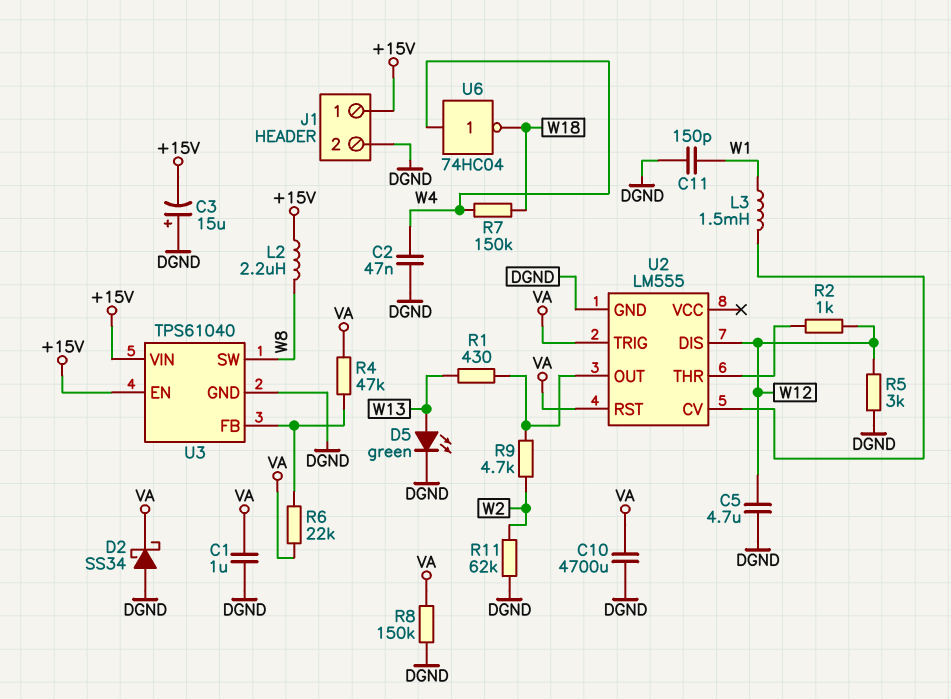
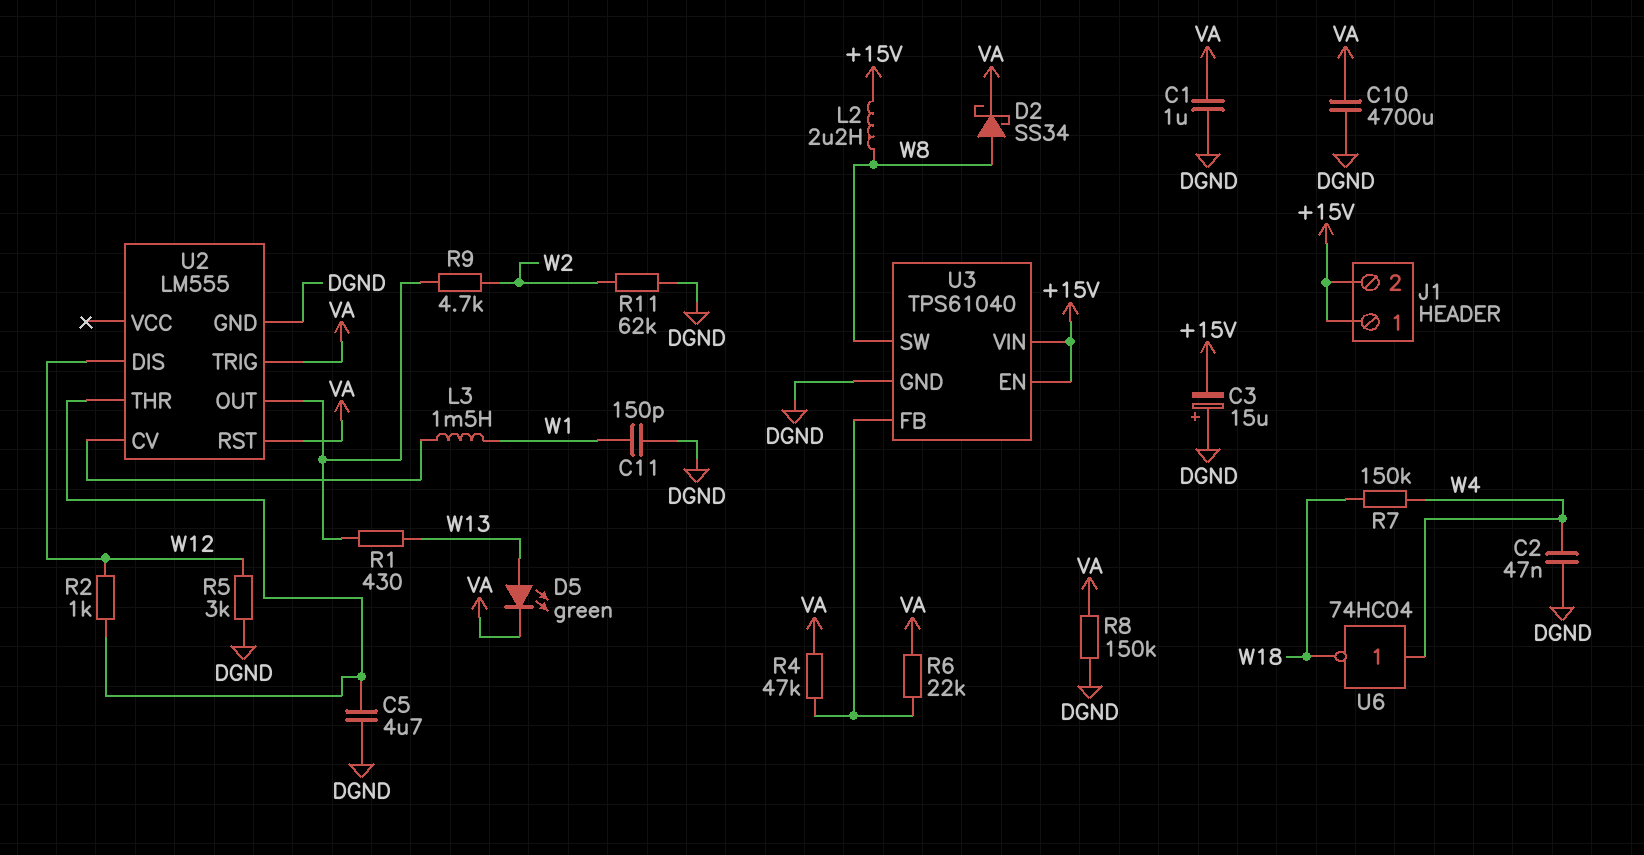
C5: 4.7uF (DGND, W12) -> 4.7uF (DGND, U2/THR)
D2: schottky SS34 (A DGND, K VA) -> schottky SS34 (A W8, K VA)
D5: LED green (A W13, K DGND) -> LED green (A W13, K VA)
J1 pin 2: DGND -> +15V

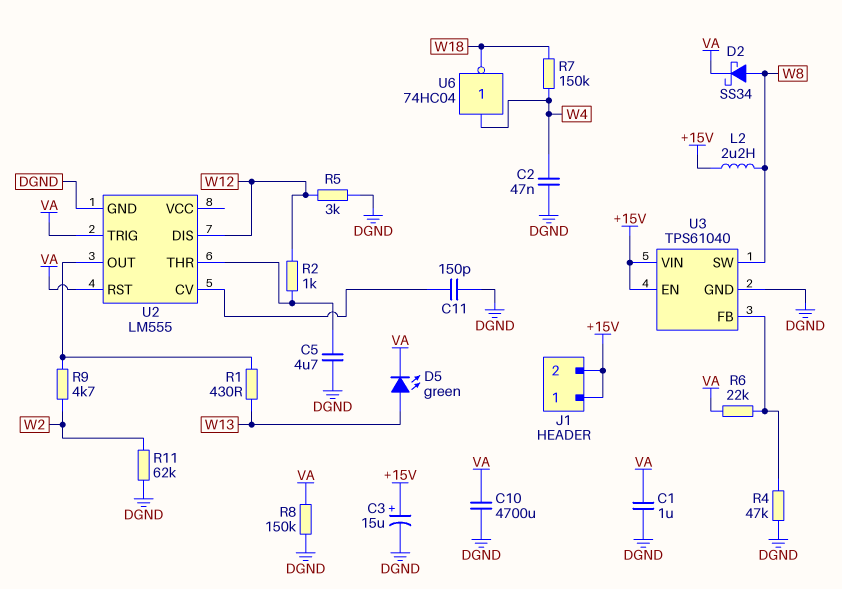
C3: 15uF (plus DGND, minus +15V) -> 15uF (plus +15V, minus DGND)
C11: 150pF (DGND, W1) -> 150pF (DGND, U2/CV)
L3: 1.5mH (U2/CV, W1) -> none
R4: 47k (U3/FB, VA) -> 47k (DGND, U3/FB)

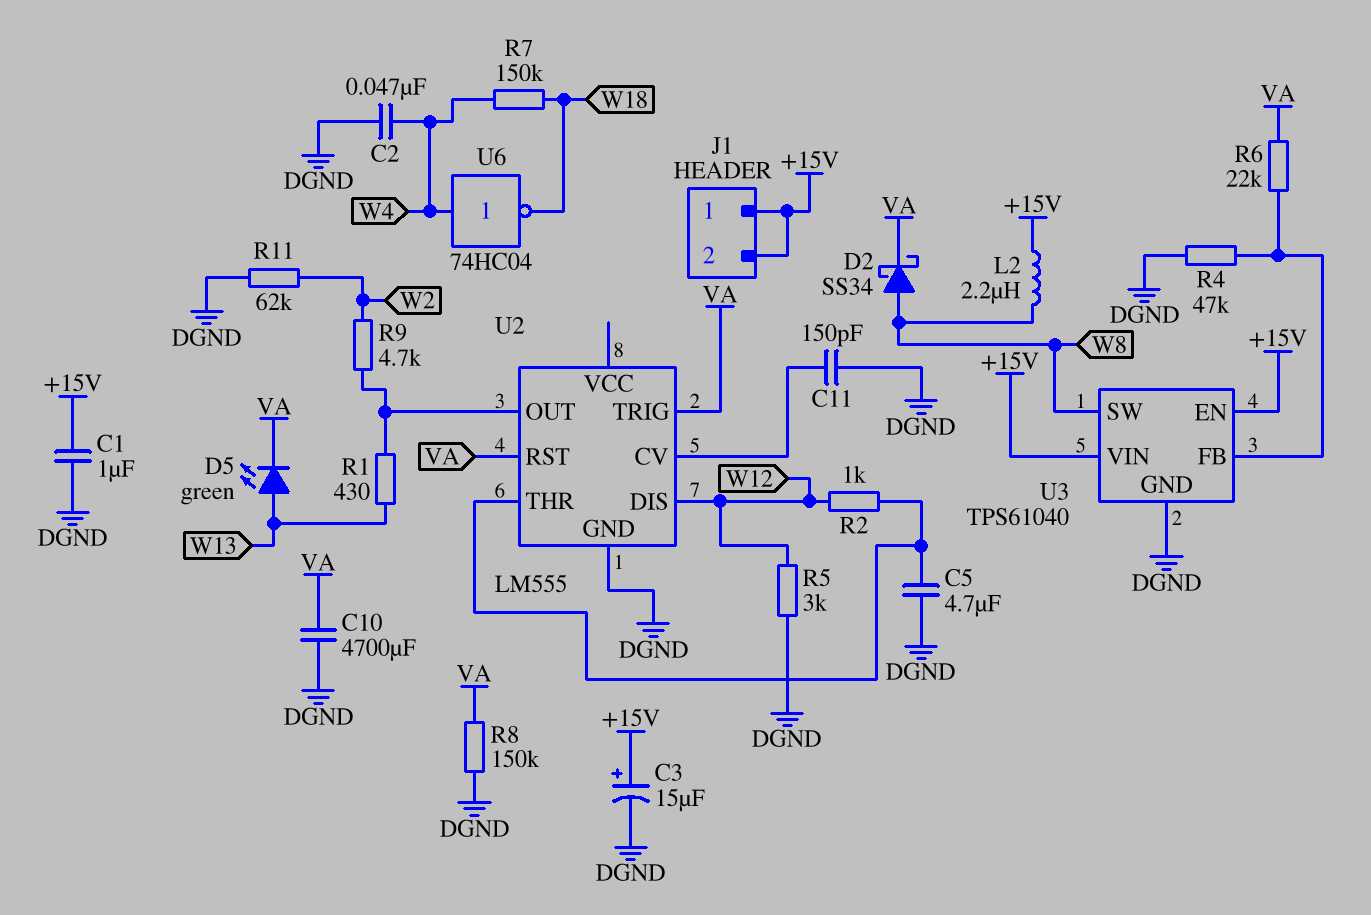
C1: 1uF (DGND, VA) -> 1uF (+15V, DGND)

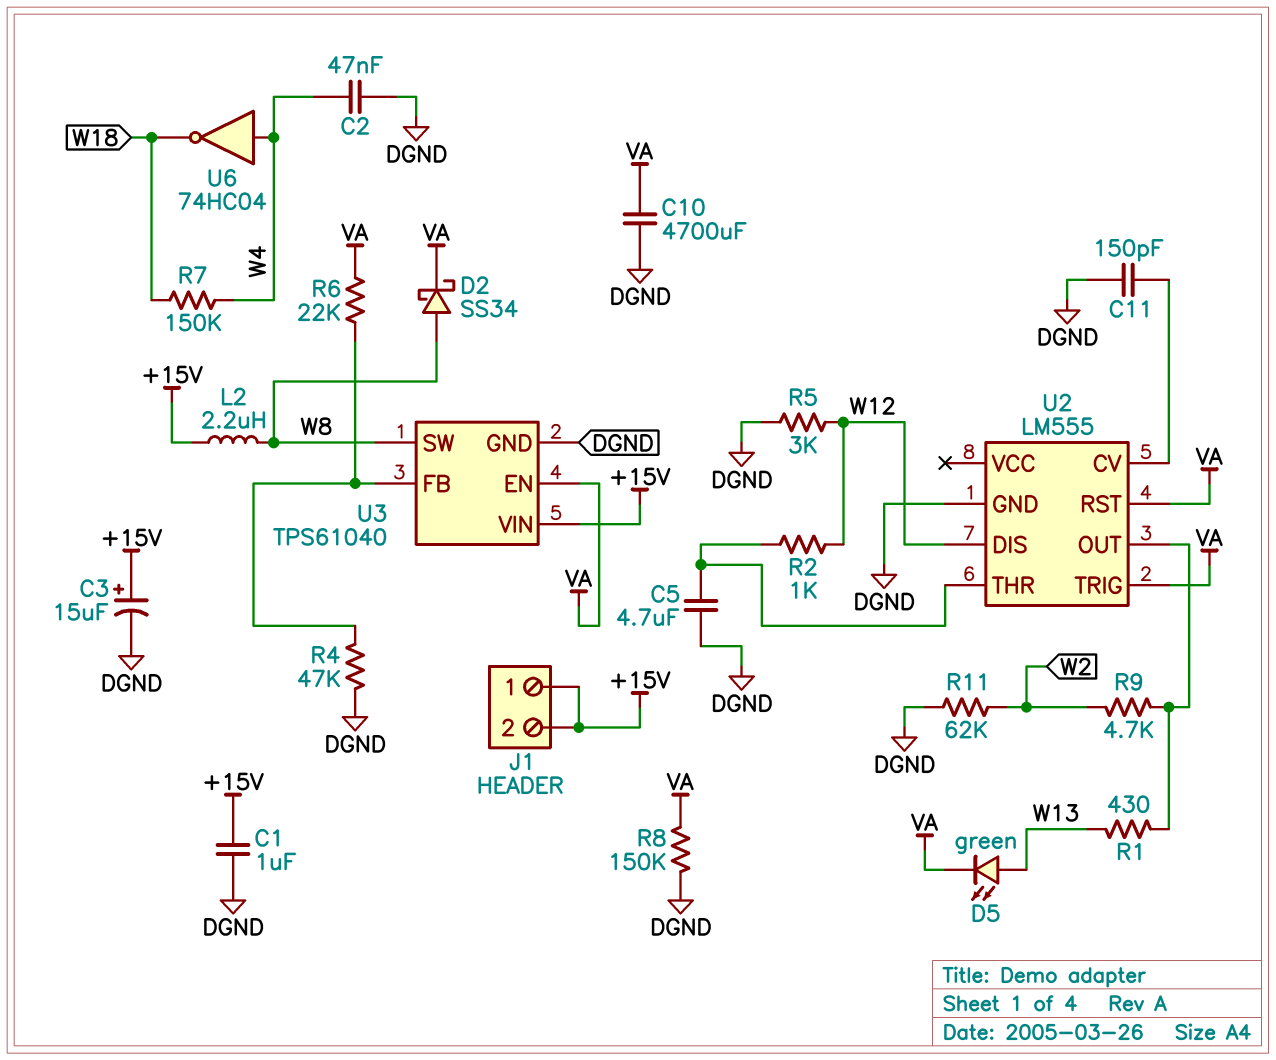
U3 pin EN: +15V -> VA

